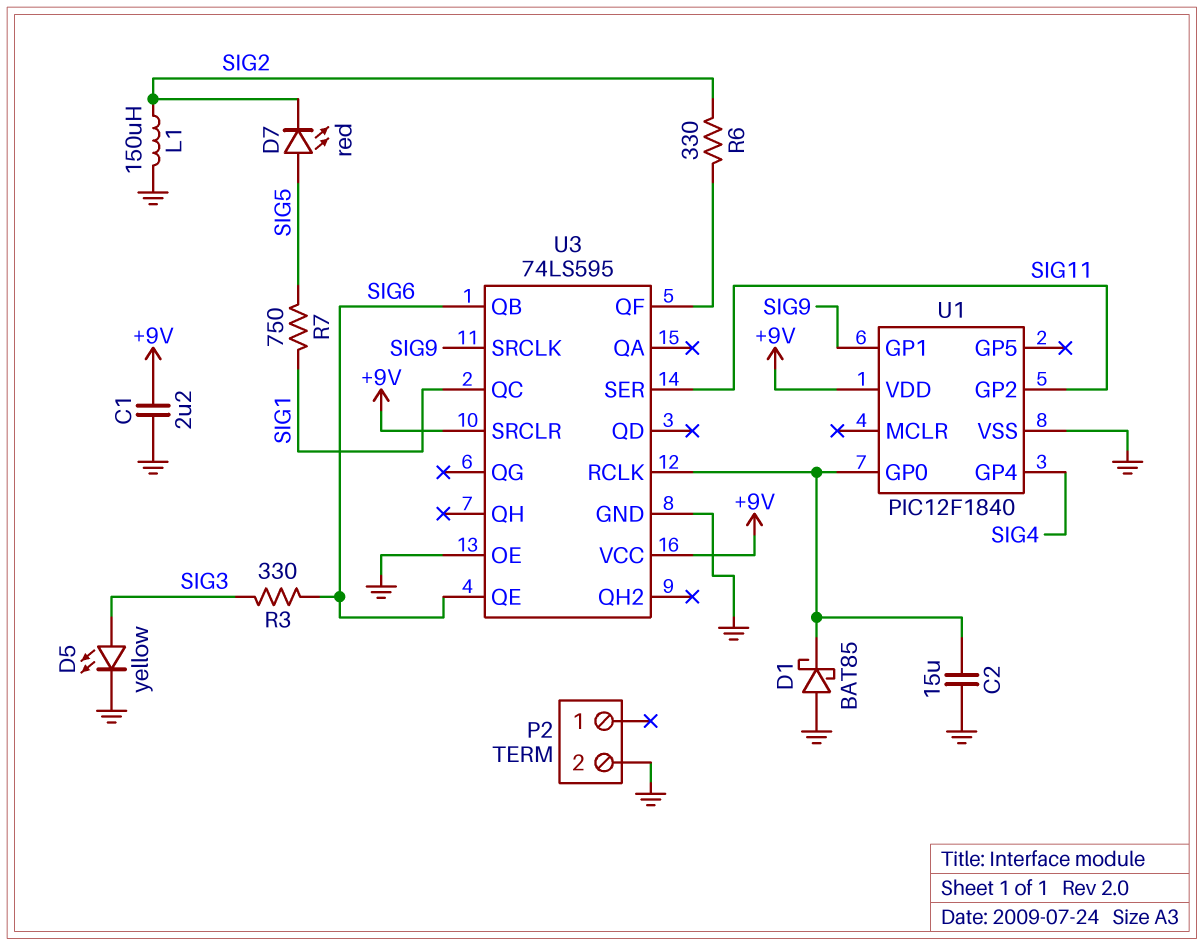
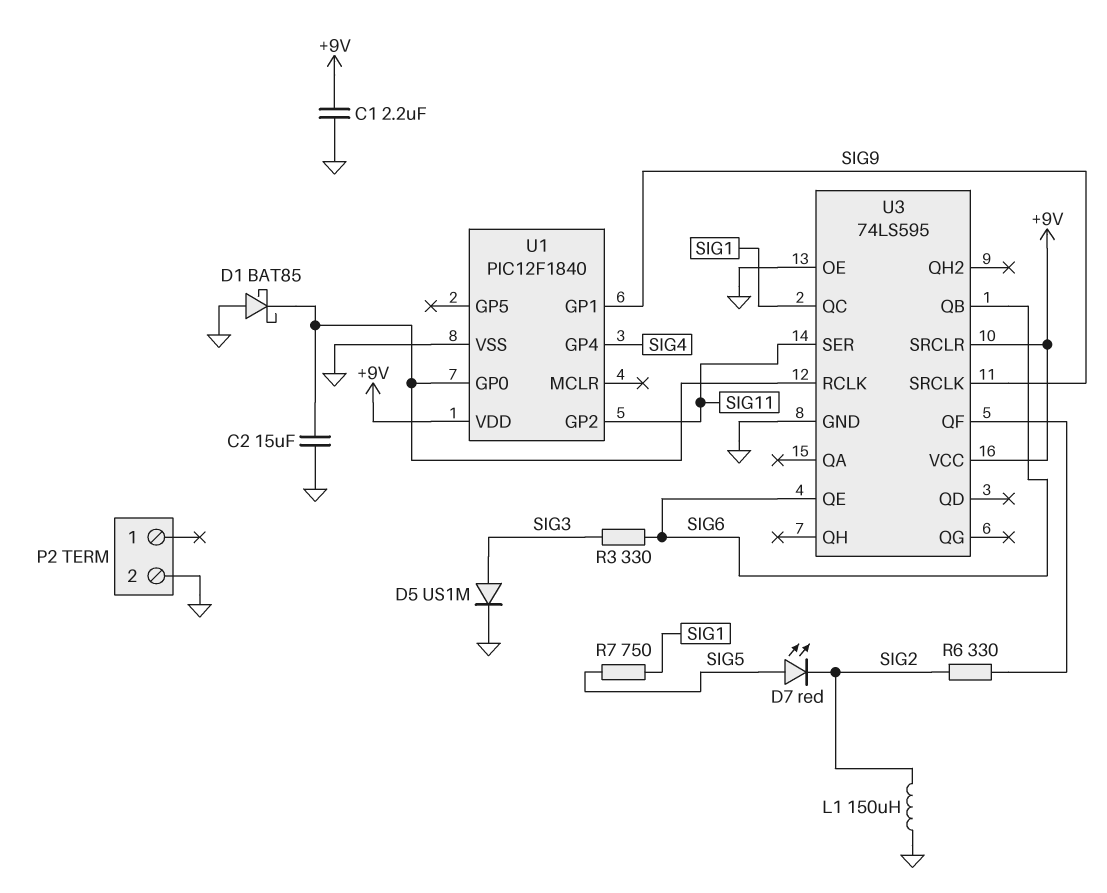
D5: LED yellow (A SIG3, K GND) -> diode US1M (A SIG3, K GND)

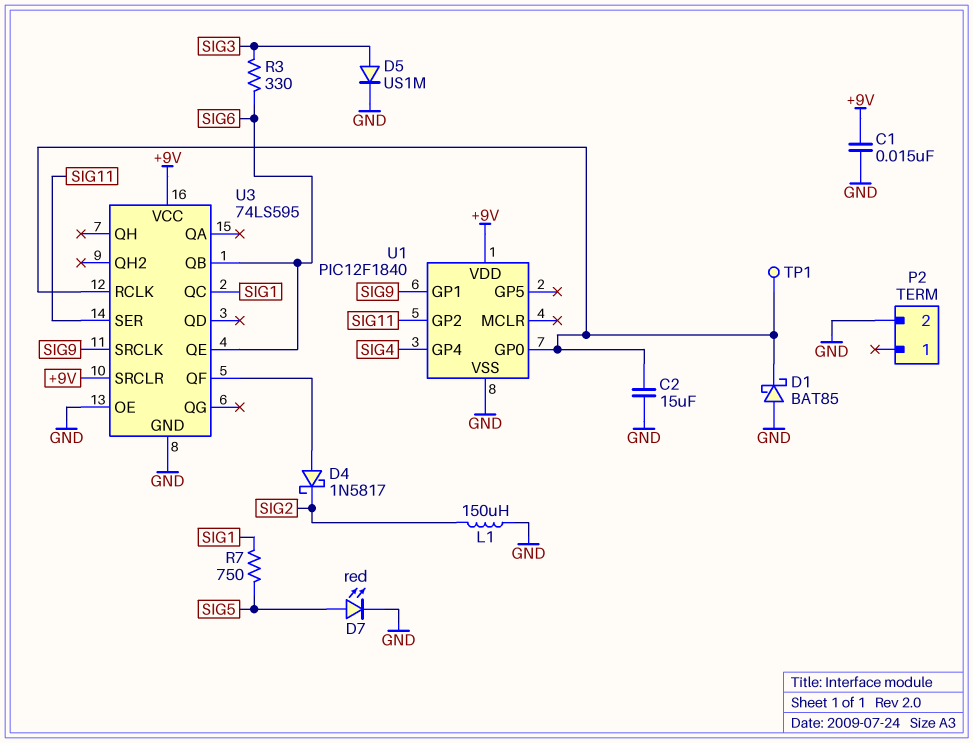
C1: 2.2uF (+9V, GND) -> 15nF (+9V, GND)
D4: none -> schottky 1N5817 (A U3/QF, K SIG2)
D7: LED red (A SIG5, K SIG2) -> LED red (A SIG5, K GND)
R6: 330 (SIG2, U3/QF) -> none
TP1: none -> test point (U1/GP0)

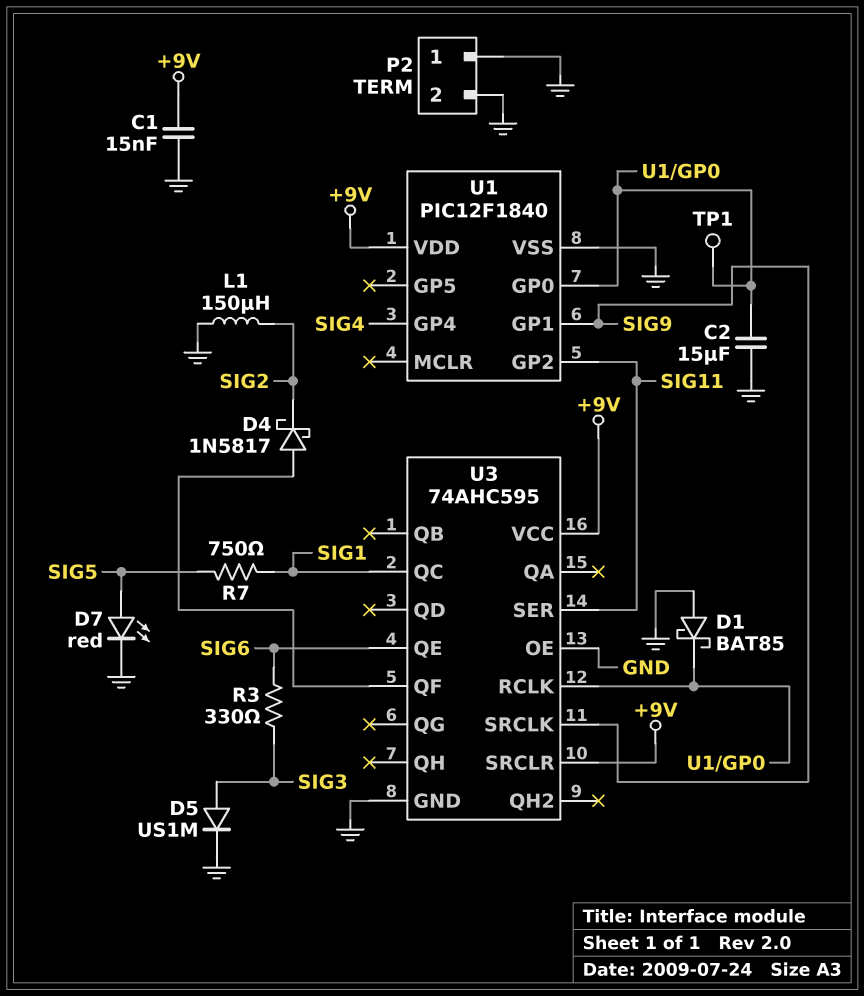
P2 pin 1: none -> GND
U3: 74LS595 -> 74AHC595
U3 pin QB: SIG6 -> none

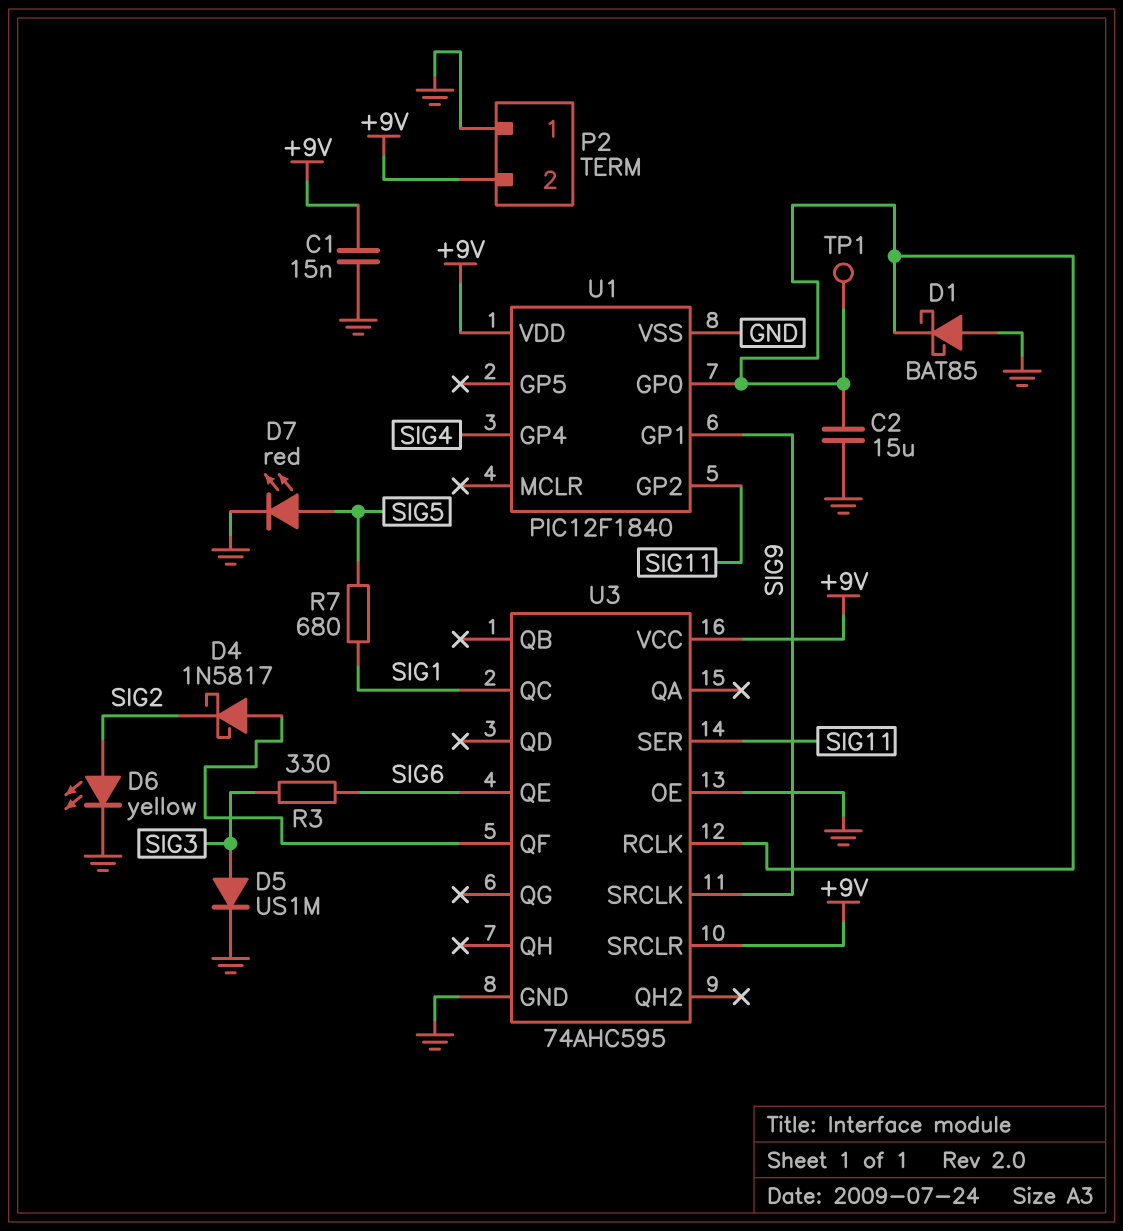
D6: none -> LED yellow (A SIG2, K GND)
L1: 150uH (GND, SIG2) -> none
P2 pin 2: GND -> +9V
R7: 750 (SIG1, SIG5) -> 680 (SIG1, SIG5)

